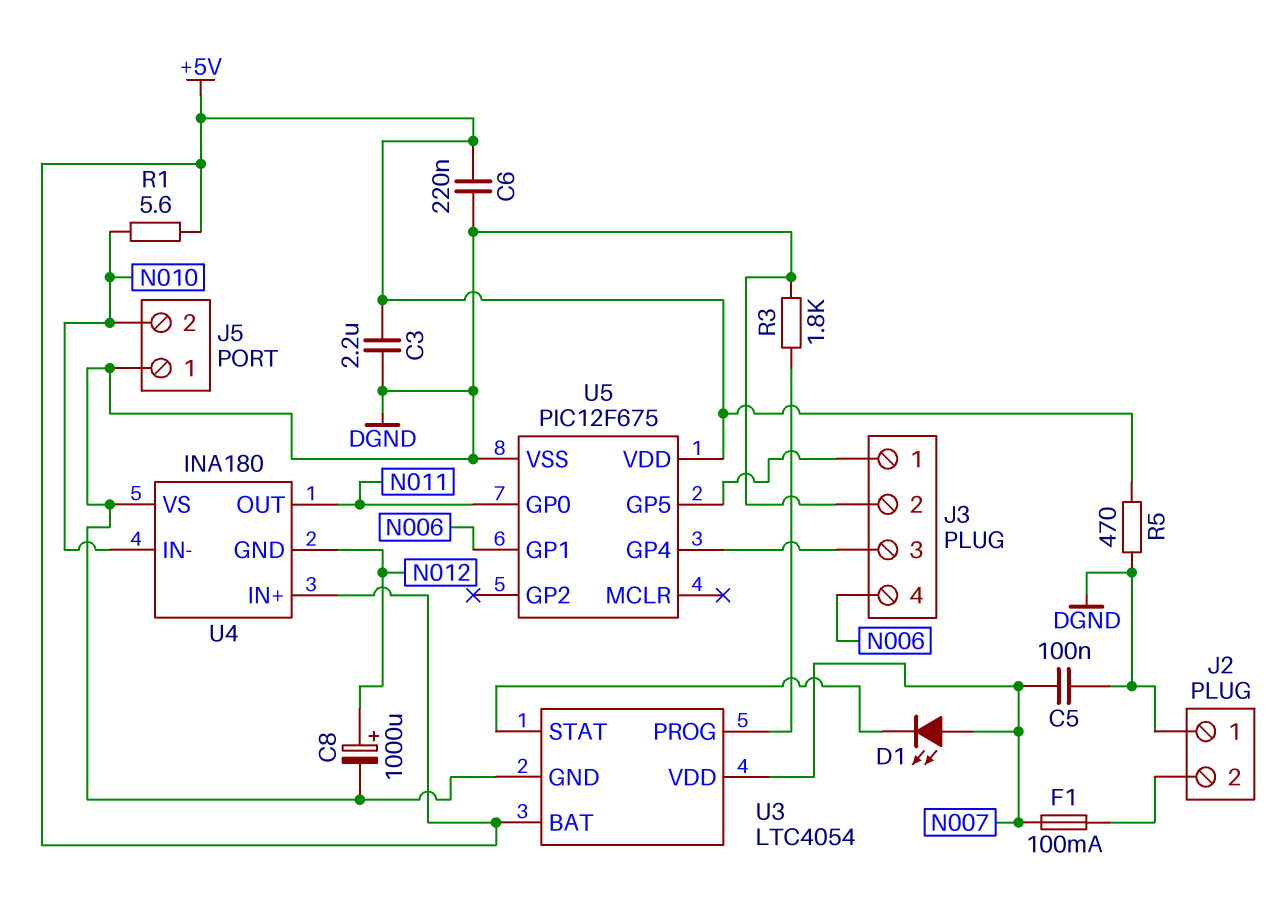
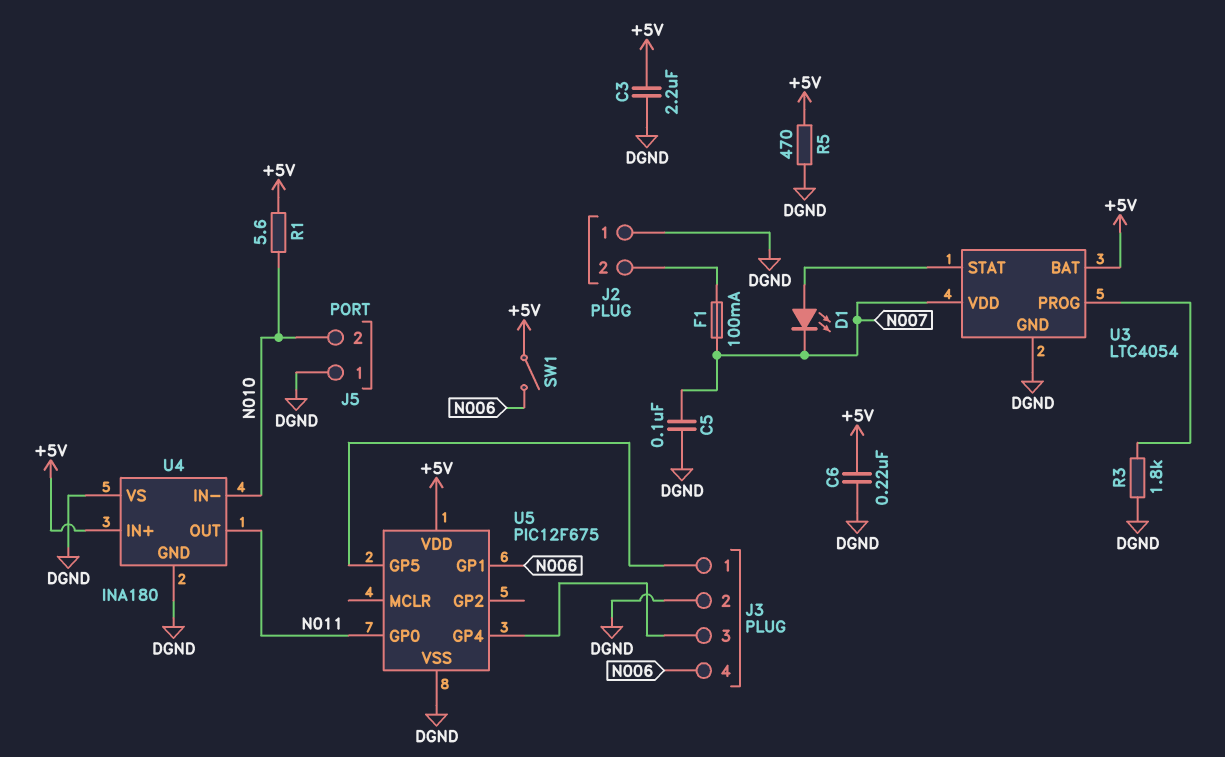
C8: 1000uF (plus N012, minus DGND) -> none
D1: LED (A N007, K U3/STAT) -> LED (A U3/STAT, K N007)
SW1: none -> switch (+5V, N006)
U4 pin GND: N012 -> DGND

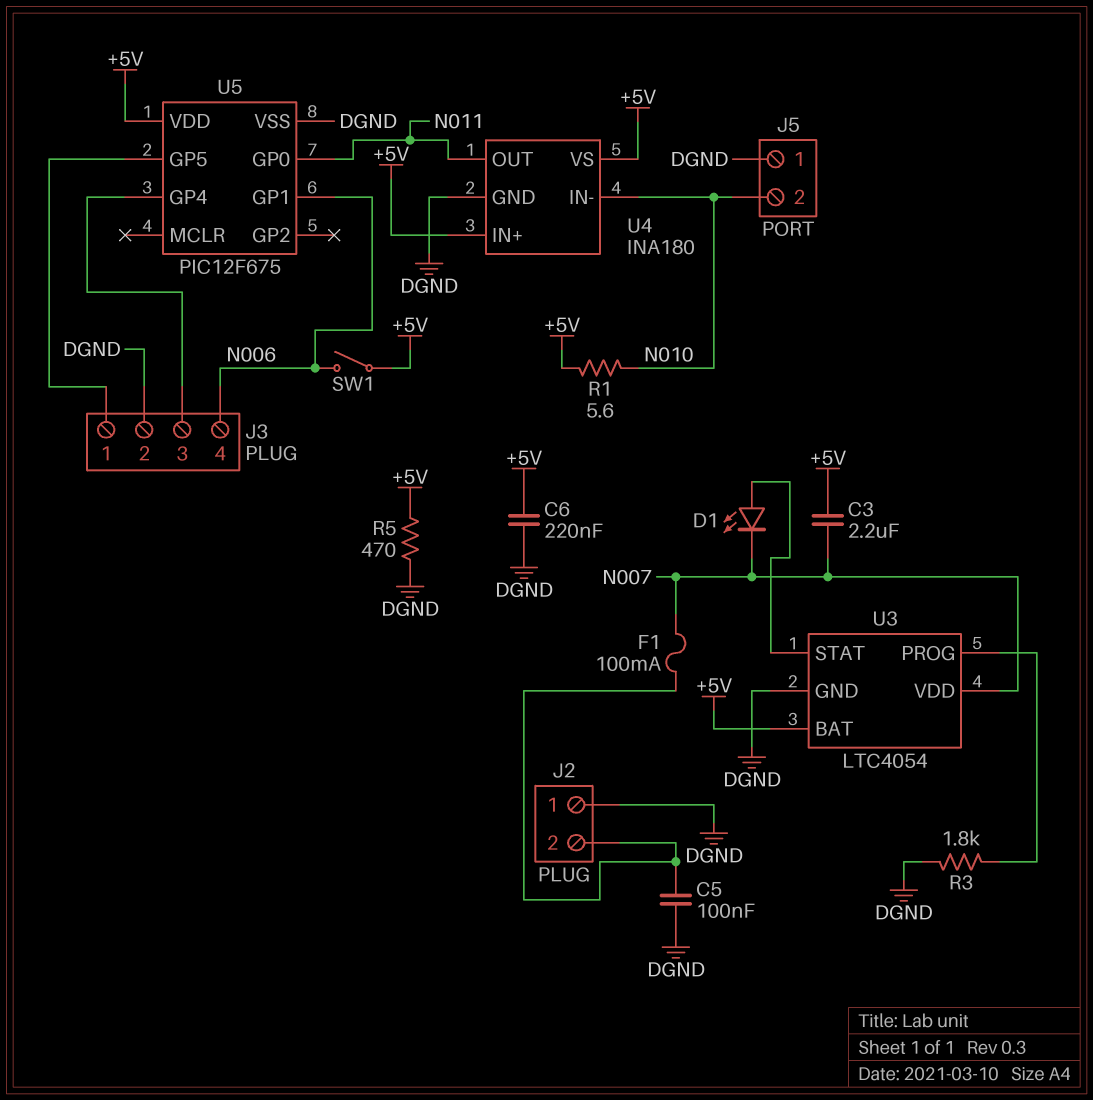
C3: 2.2uF (+5V, DGND) -> 2.2uF (+5V, N007)
C5: 100nF (DGND, N007) -> 100nF (DGND, J2/2)
U4 pin VS: DGND -> +5V

